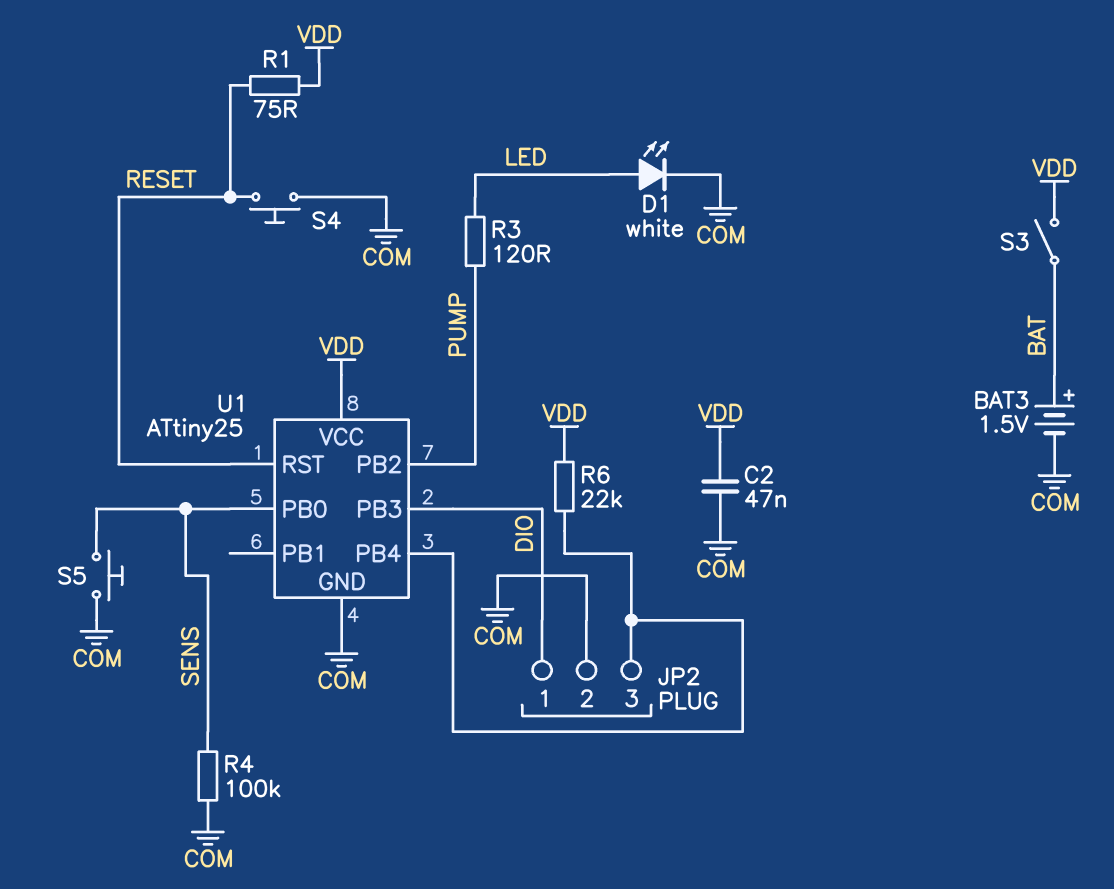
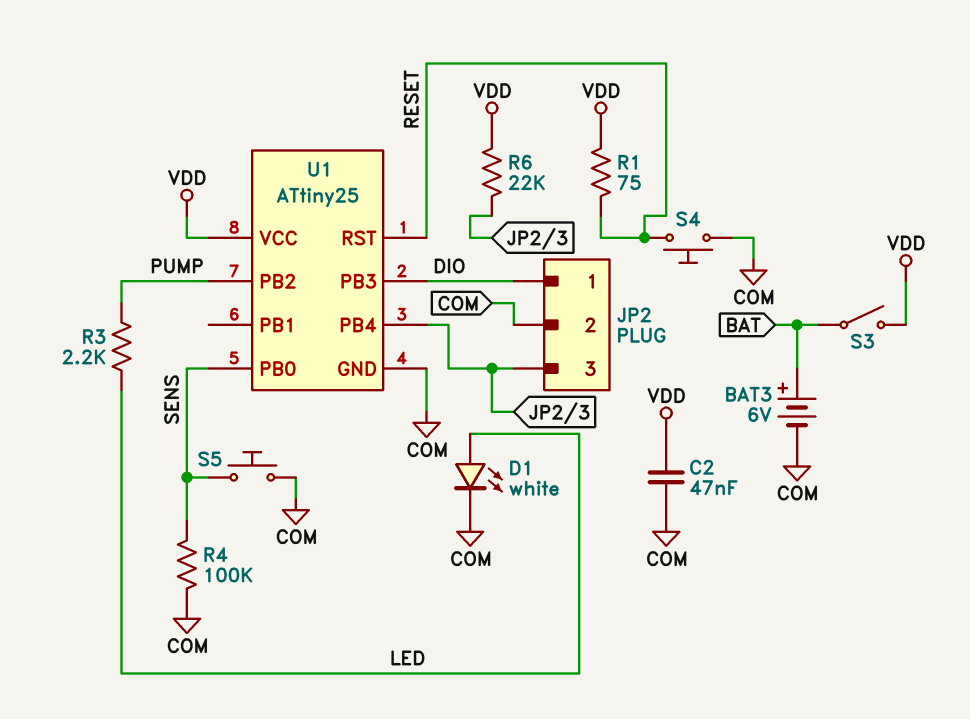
BAT3: 1.5V (plus BAT, minus COM) -> 6V (plus BAT, minus COM)
R3: 120 (LED, PUMP) -> 2.2k (LED, PUMP)

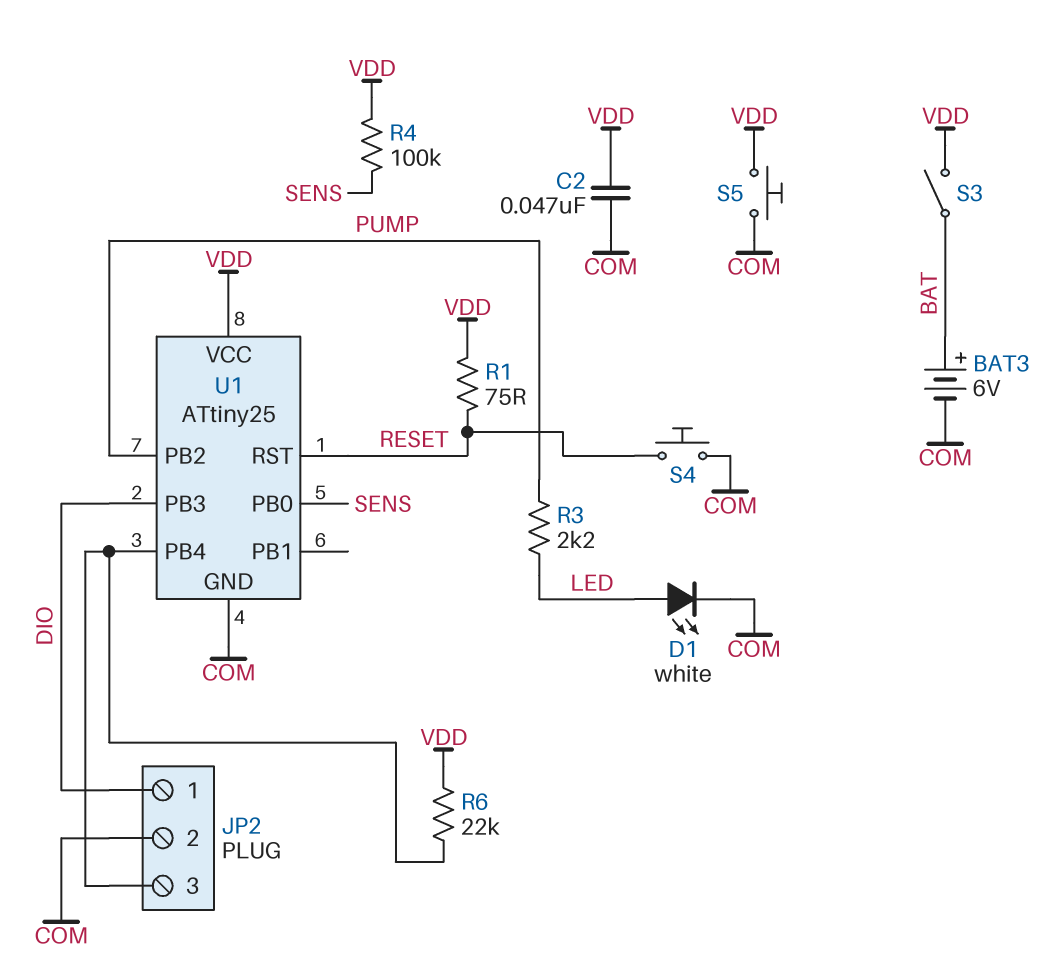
R4: 100k (COM, SENS) -> 100k (SENS, VDD)
S5: button (COM, SENS) -> button (COM, VDD)

